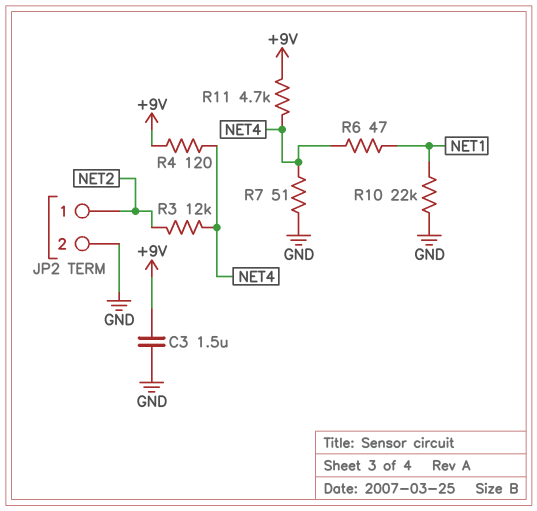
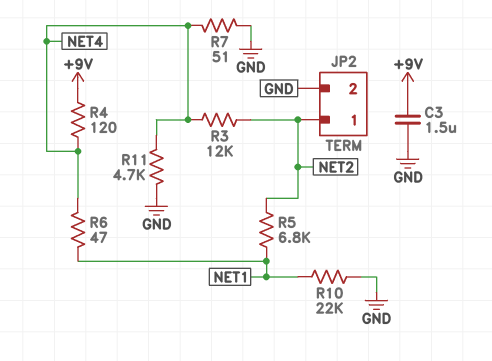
R5: none -> 6.8k (NET1, NET2)
R11: 4.7k (+9V, NET4) -> 4.7k (GND, NET4)

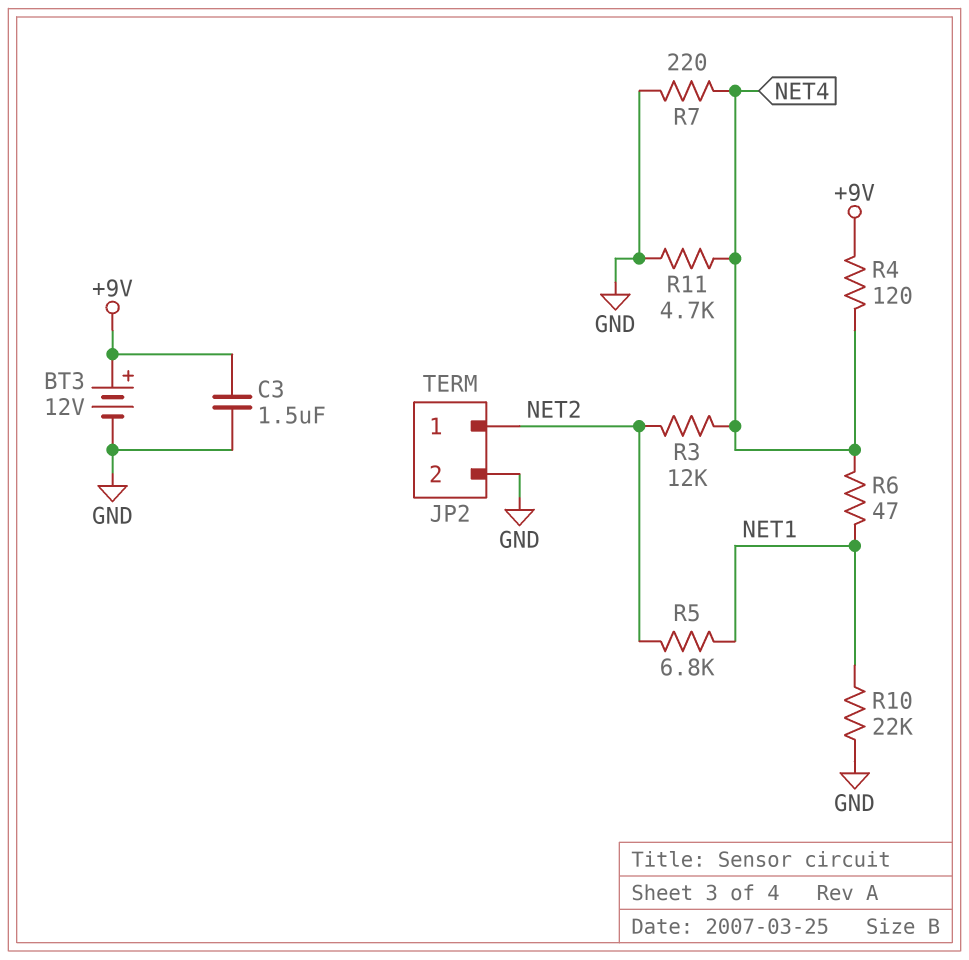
BT3: none -> 12V (plus +9V, minus GND)
R7: 51 (GND, NET4) -> 220 (GND, NET4)

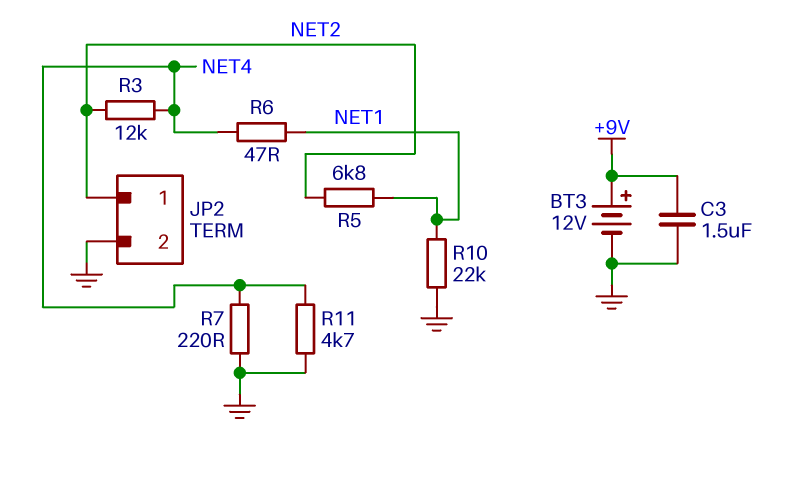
R4: 120 (+9V, NET4) -> none

